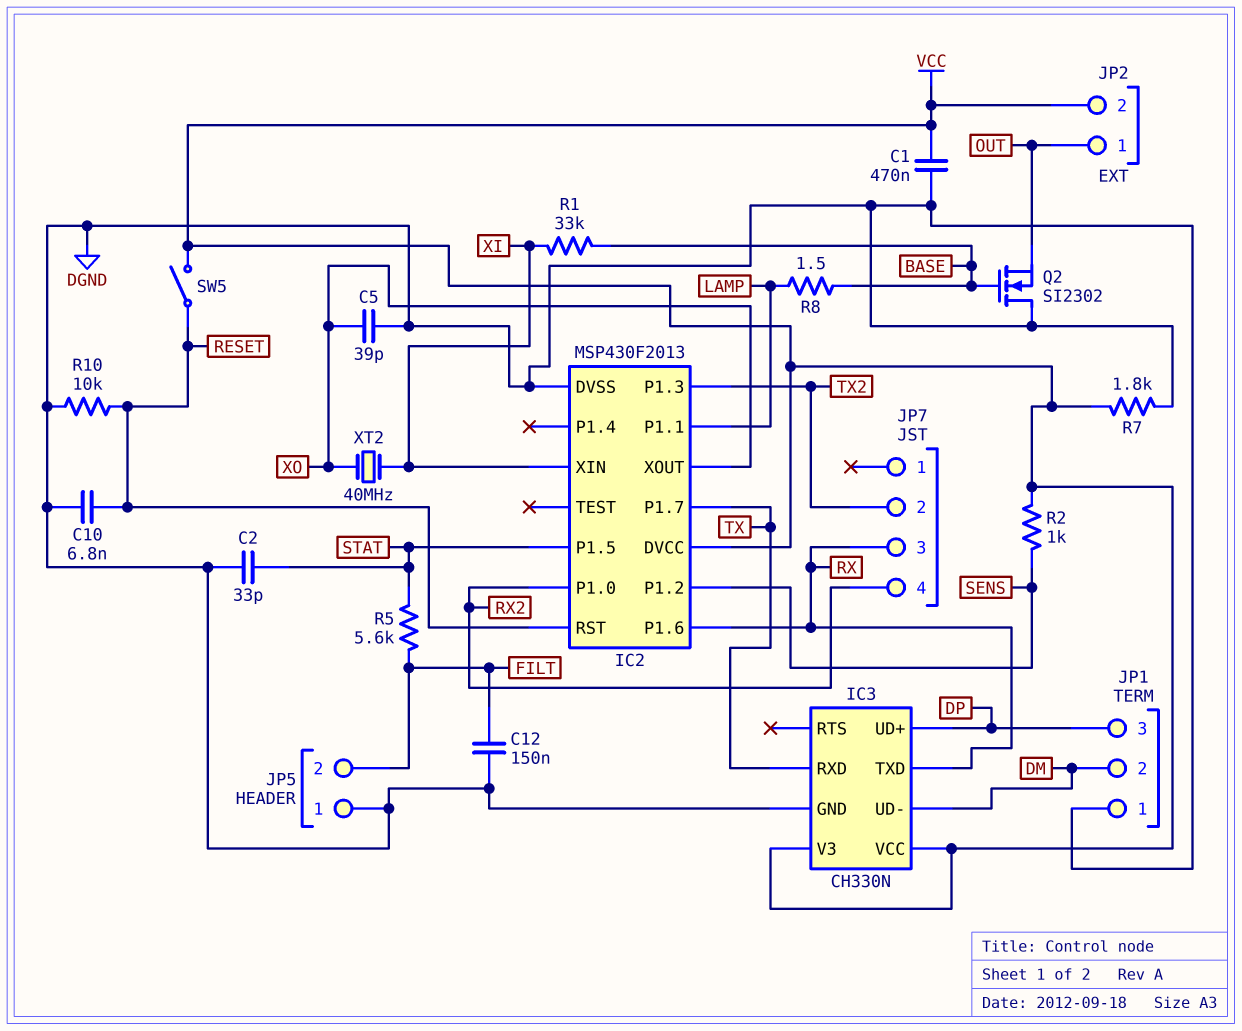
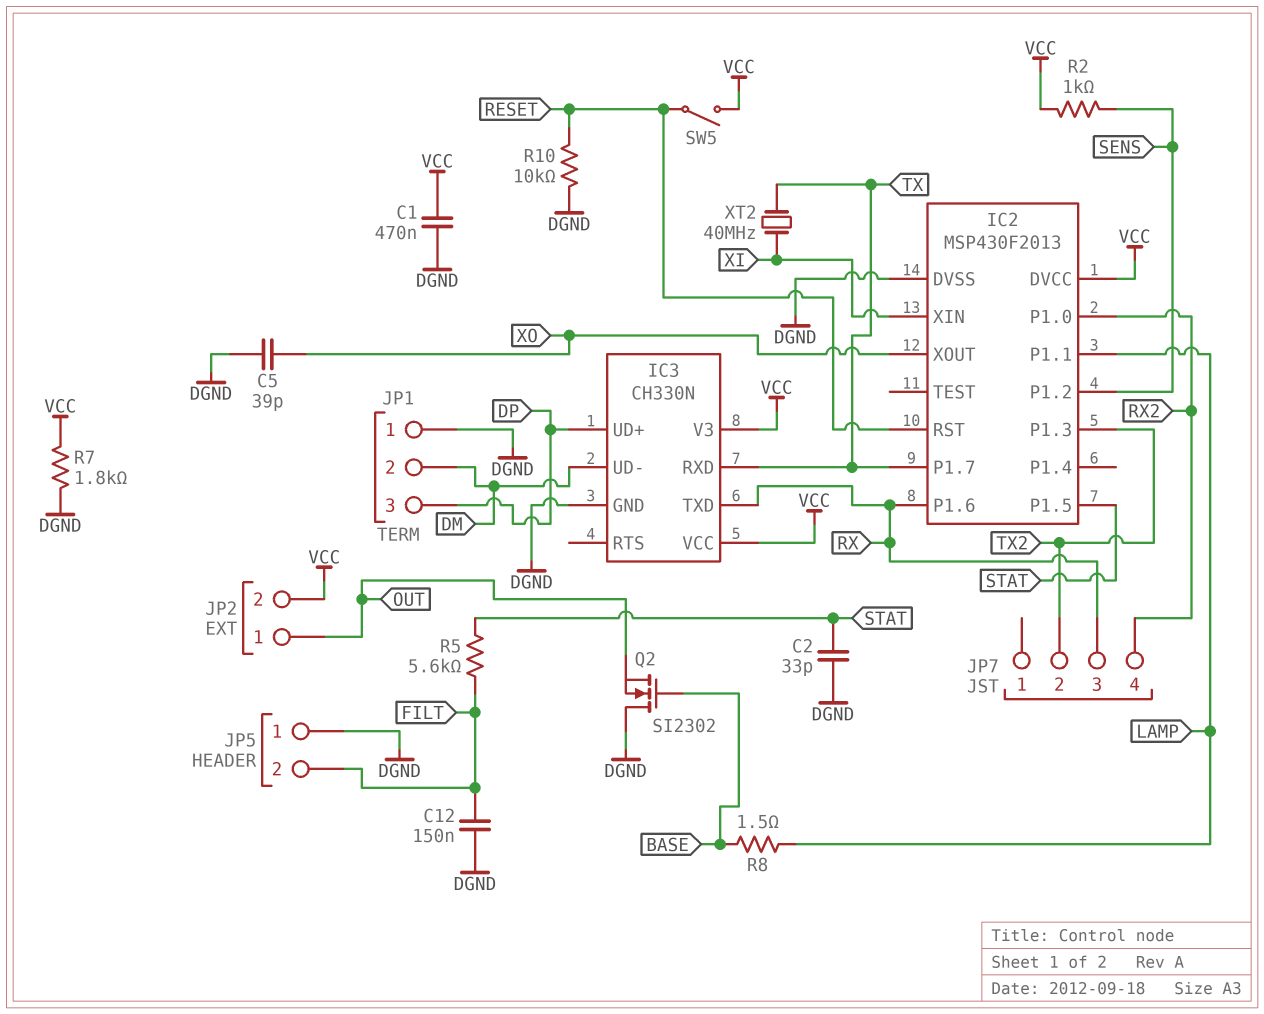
C10: 6.8nF (DGND, RESET) -> none
R1: 33k (BASE, XI) -> none
XT2: 40MHz (XI, XO) -> 40MHz (TX, XI)

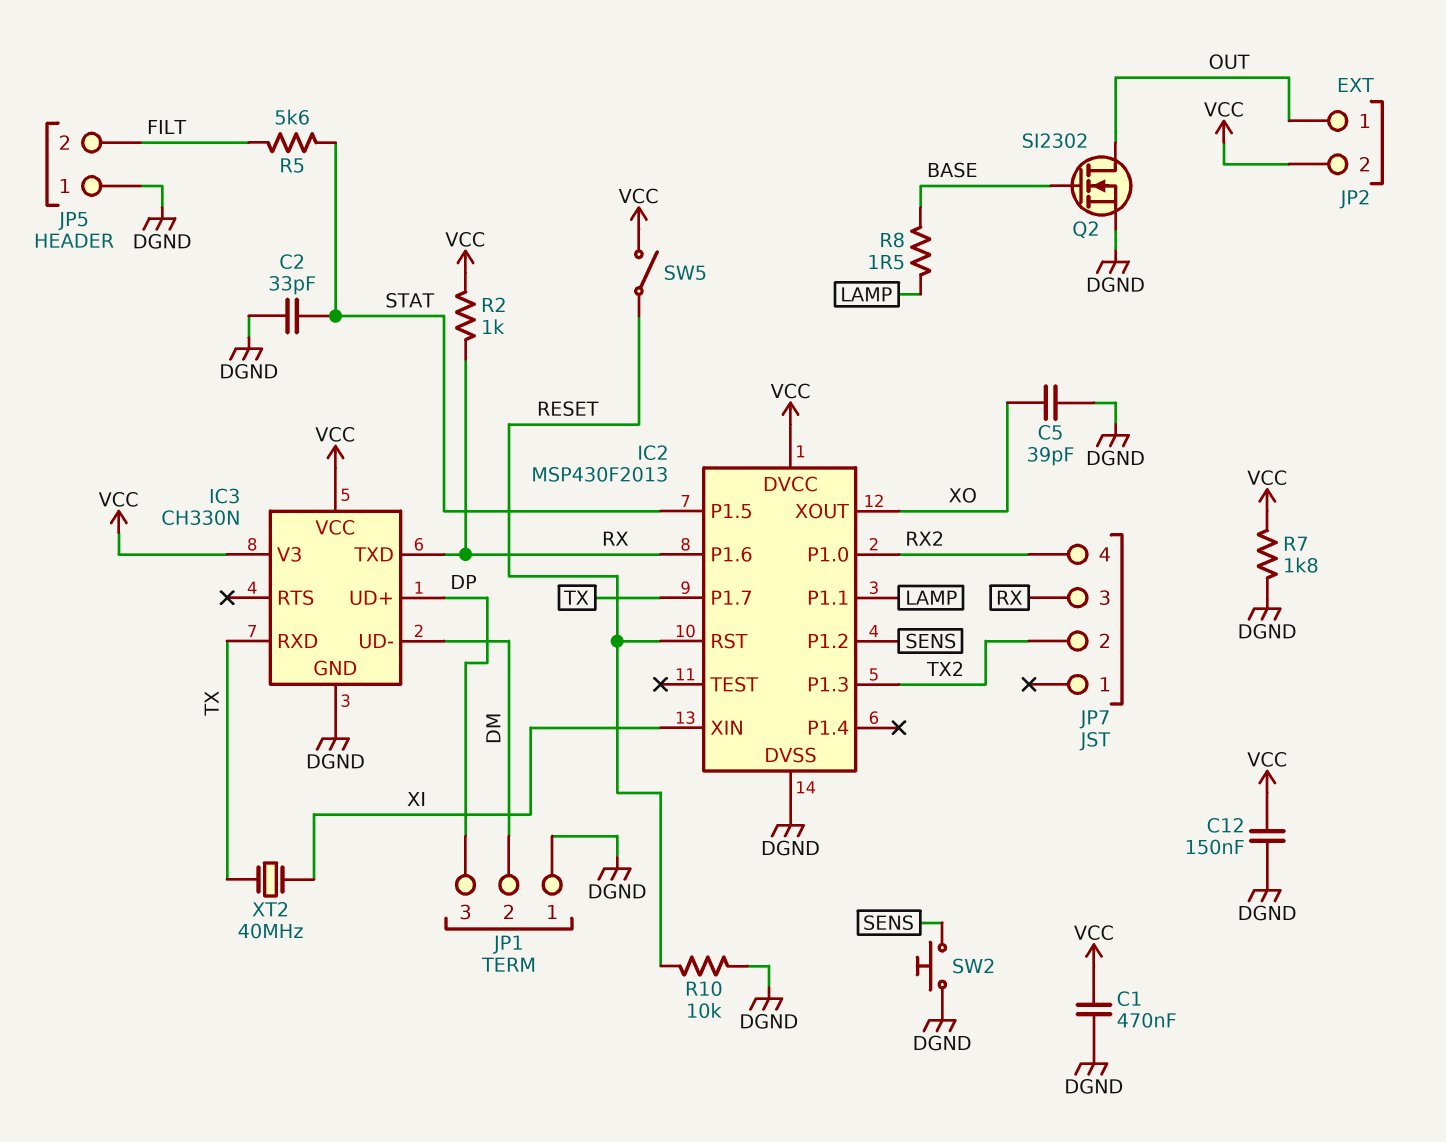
C12: 150nF (DGND, FILT) -> 150nF (DGND, VCC)
Q2: NMOS SI2302 (G BASE, D DGND, S OUT) -> NMOS SI2302 (G BASE, D OUT, S DGND)
R2: 1k (SENS, VCC) -> 1k (RX, VCC)
SW2: none -> button (DGND, SENS)

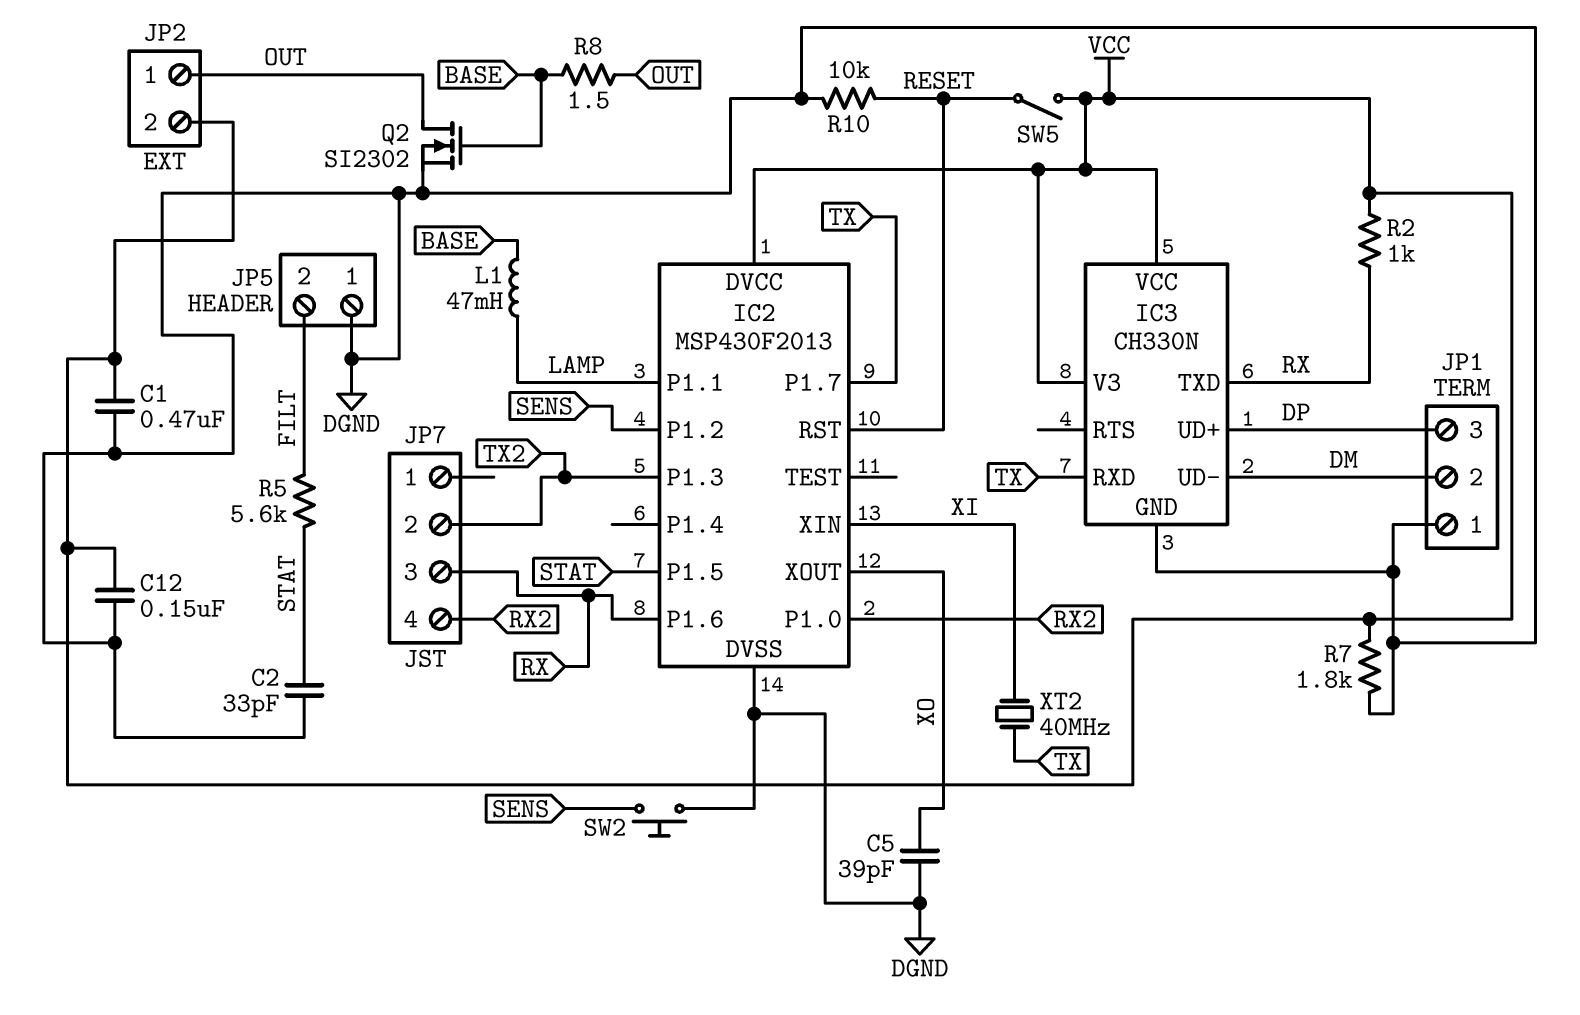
L1: none -> 47mH (BASE, LAMP)
R8: 1.5 (BASE, LAMP) -> 1.5 (BASE, OUT)

